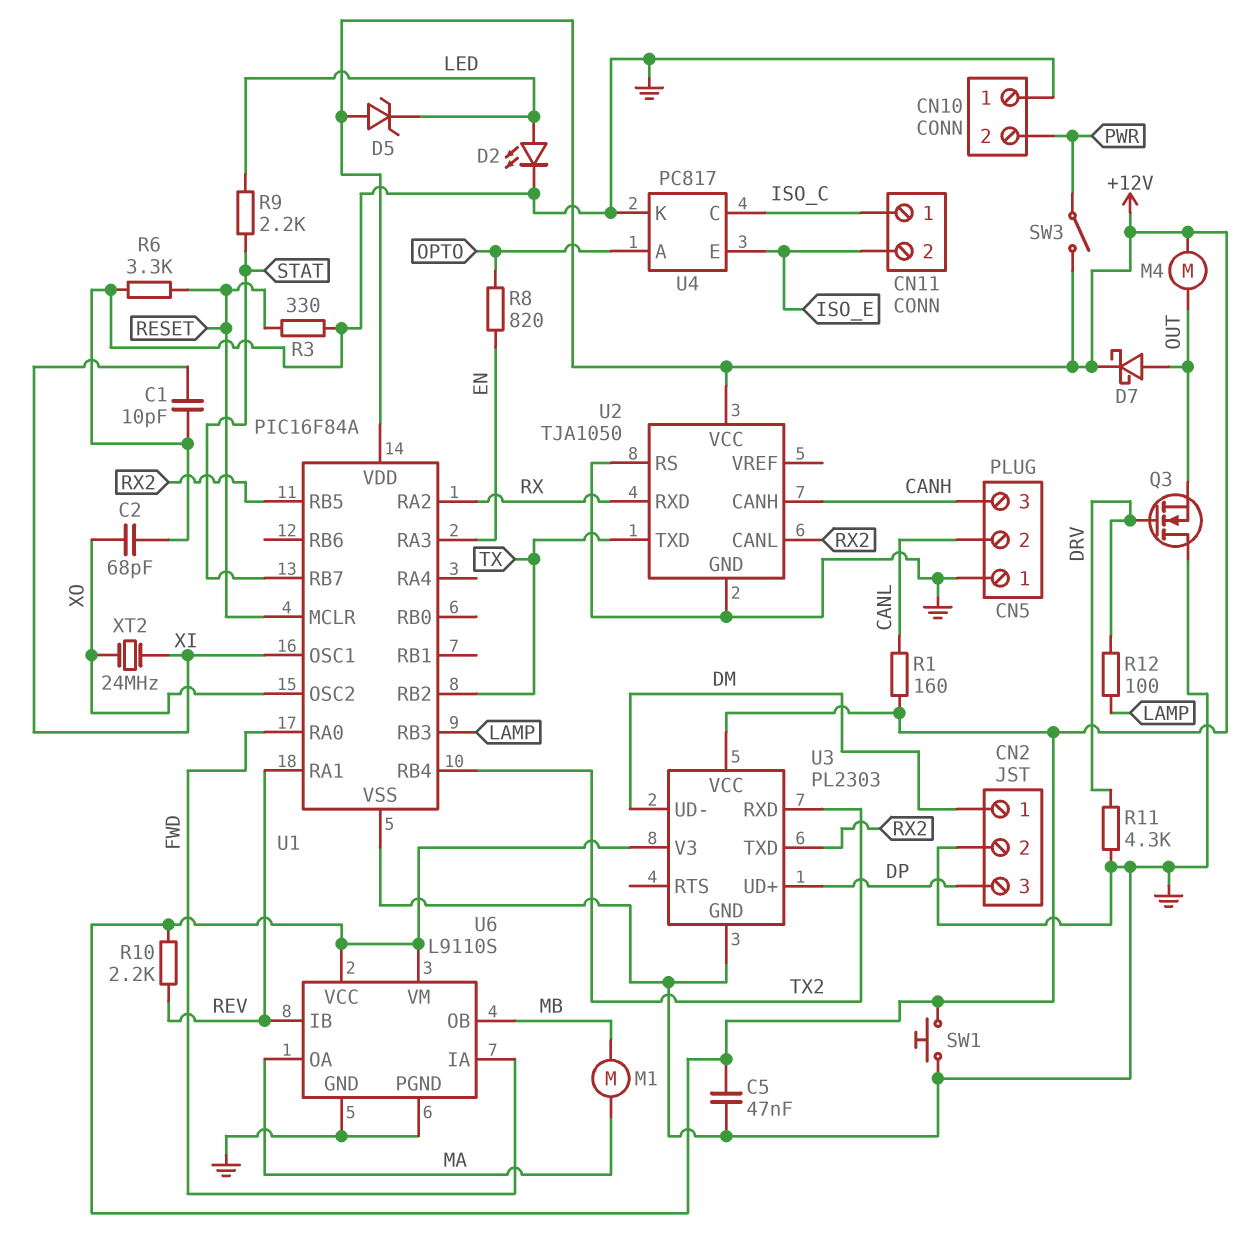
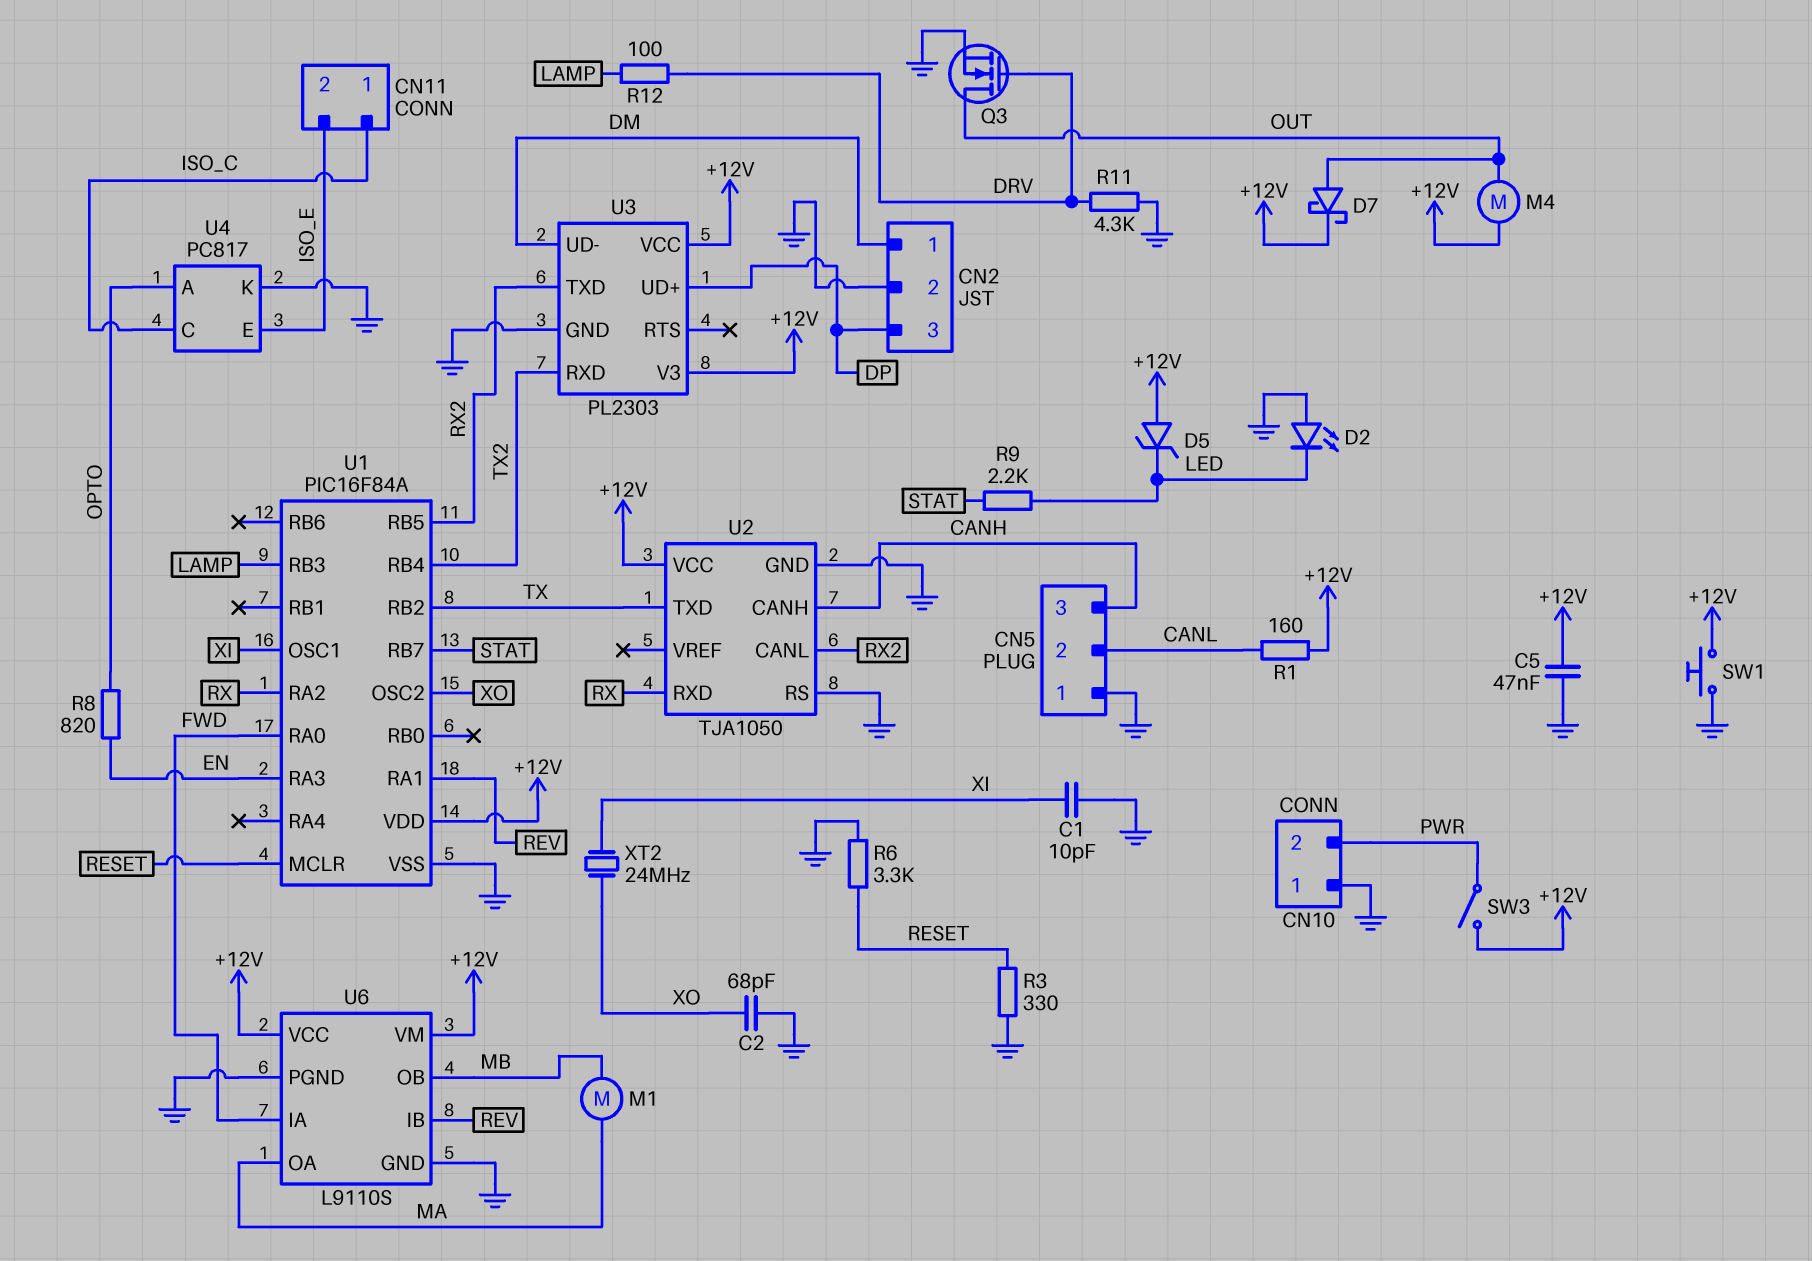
D2: LED (A LED, K GND) -> LED (A GND, K LED)
Q3: NMOS (G DRV, D GND, S OUT) -> NMOS (G DRV, D OUT, S GND)
R10: 2.2k (+12V, REV) -> none

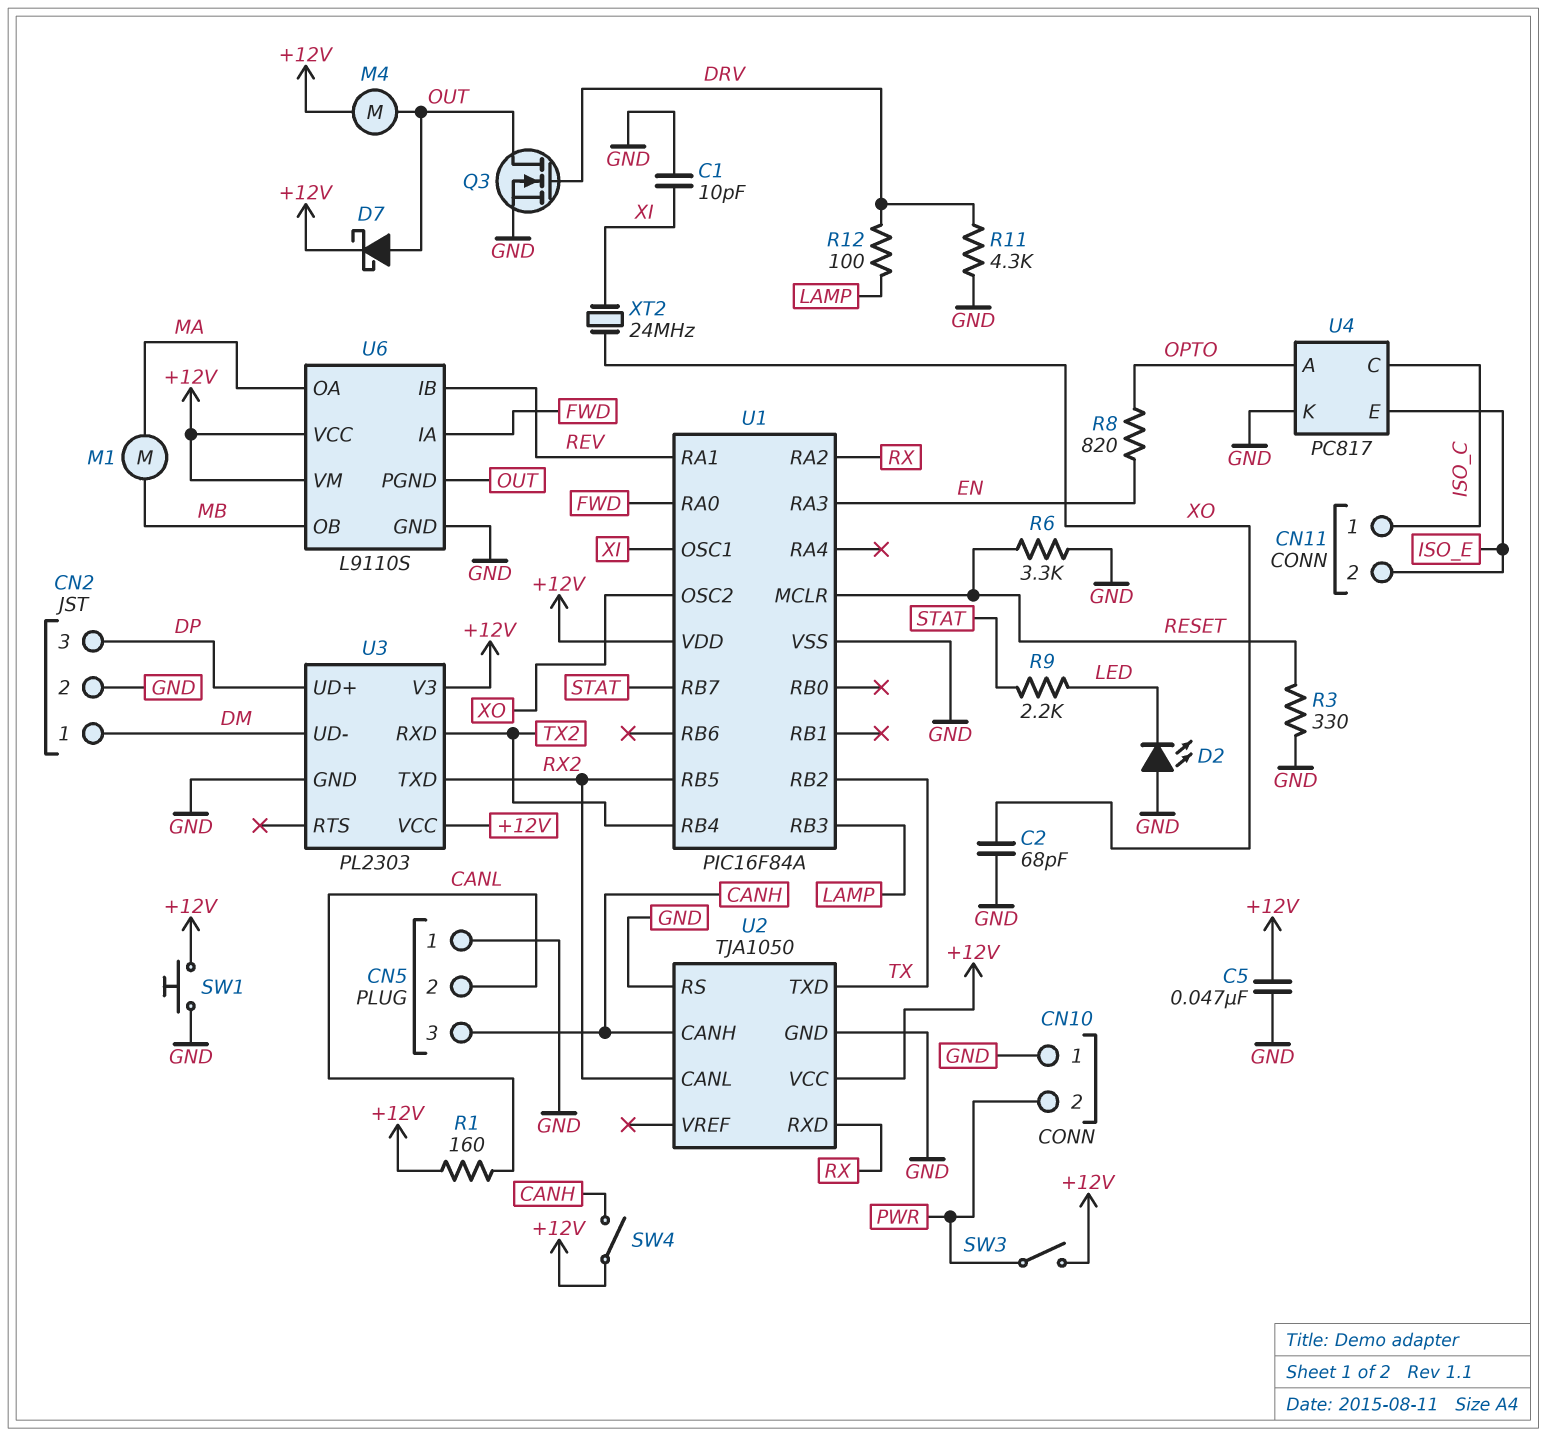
D5: zener (A +12V, K LED) -> none
SW4: none -> switch (+12V, CANH)
U6 pin PGND: GND -> OUT

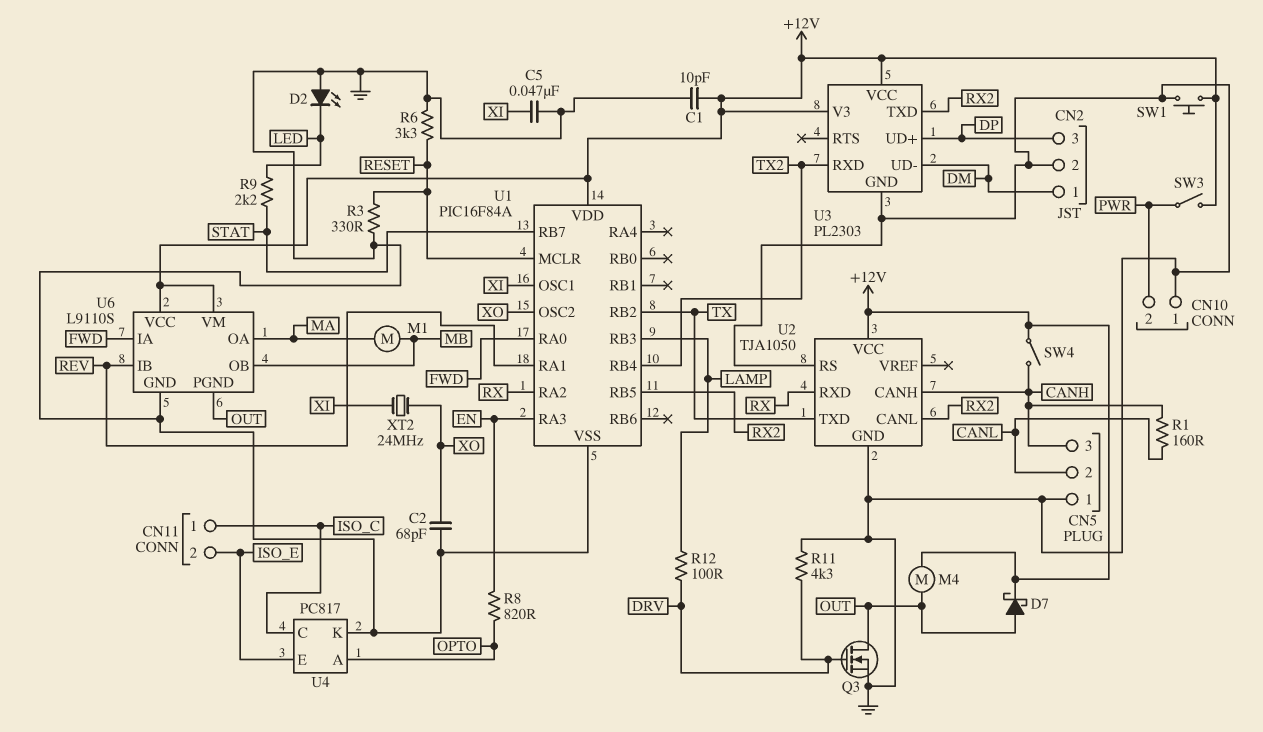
C1: 10pF (GND, XI) -> 10pF (+12V, GND)
C5: 47nF (+12V, GND) -> 47nF (GND, XI)
R1: 160 (+12V, CANL) -> 160 (CANH, CANL)

